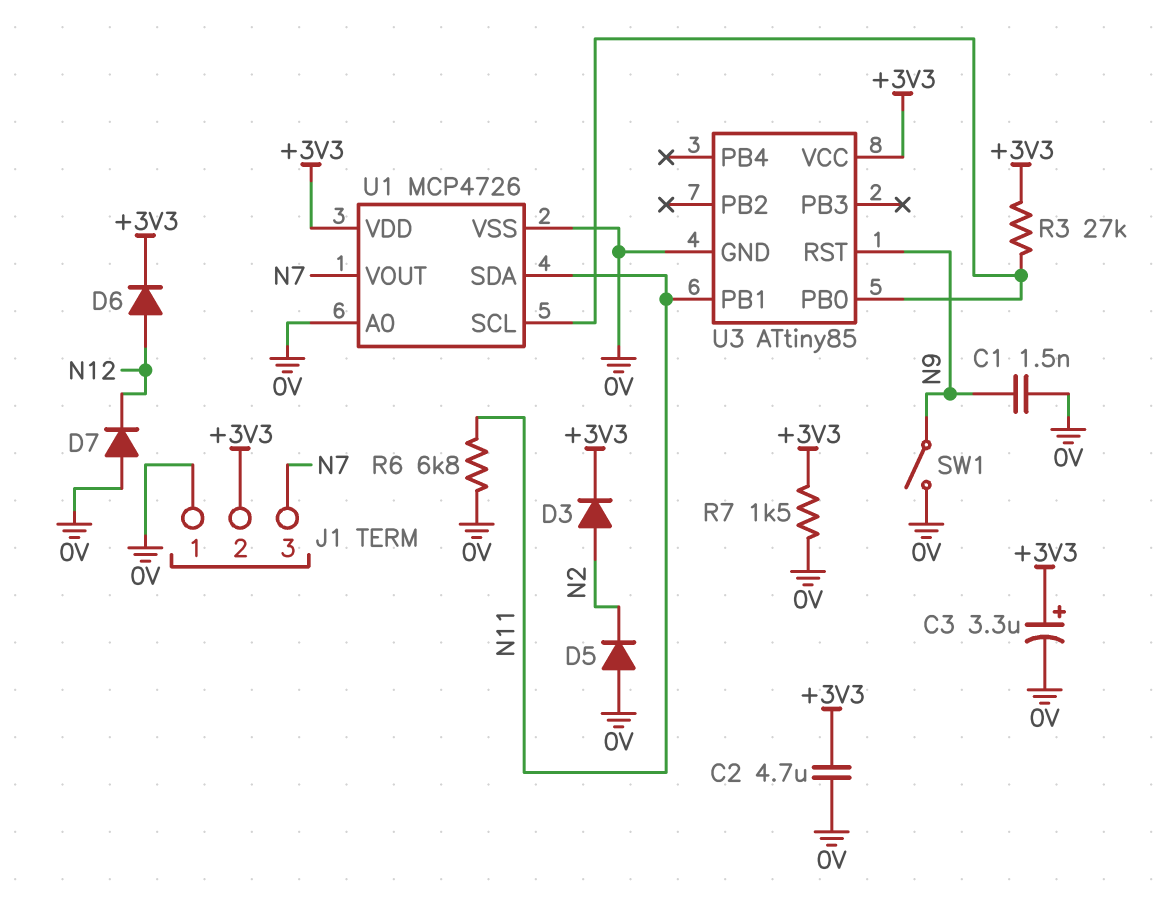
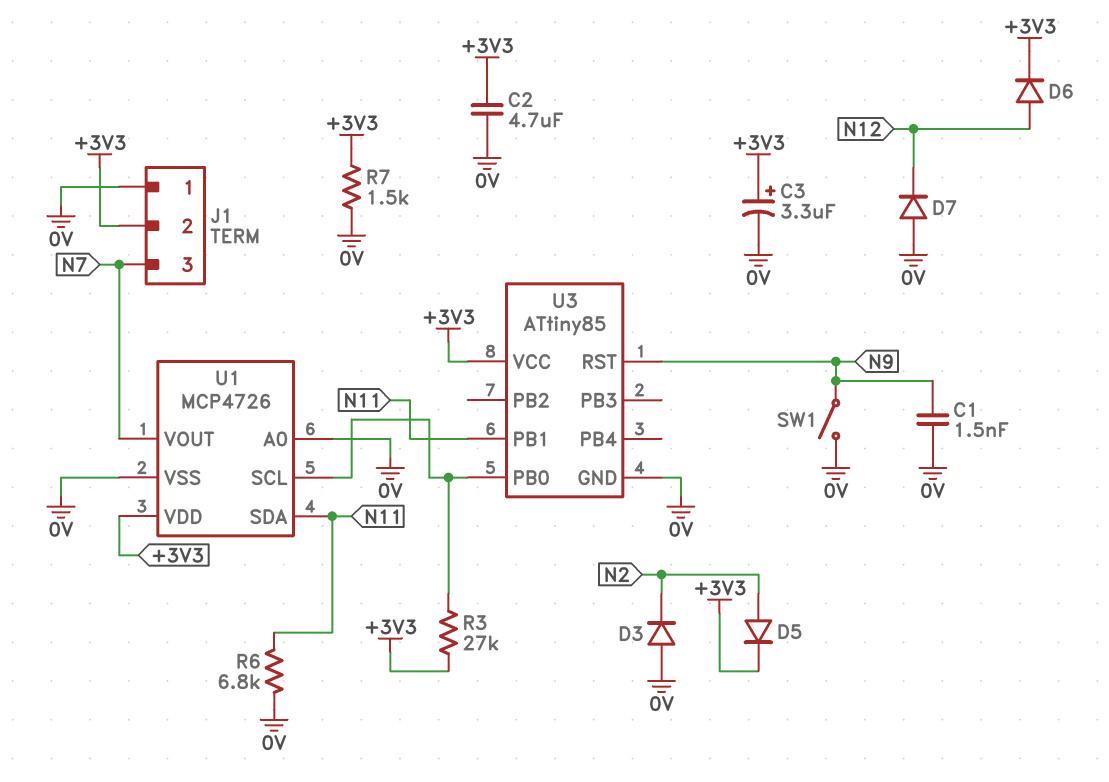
D3: diode (A N2, K +3V3) -> diode (A 0V, K N2)
D5: diode (A 0V, K N2) -> diode (A N2, K +3V3)

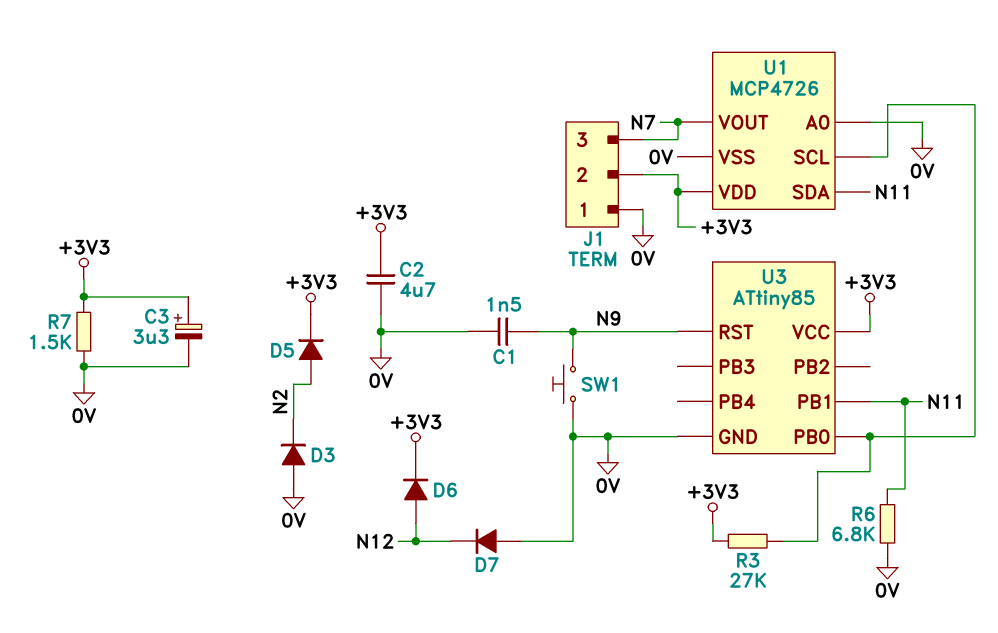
SW1: switch (0V, N9) -> button (0V, N9)

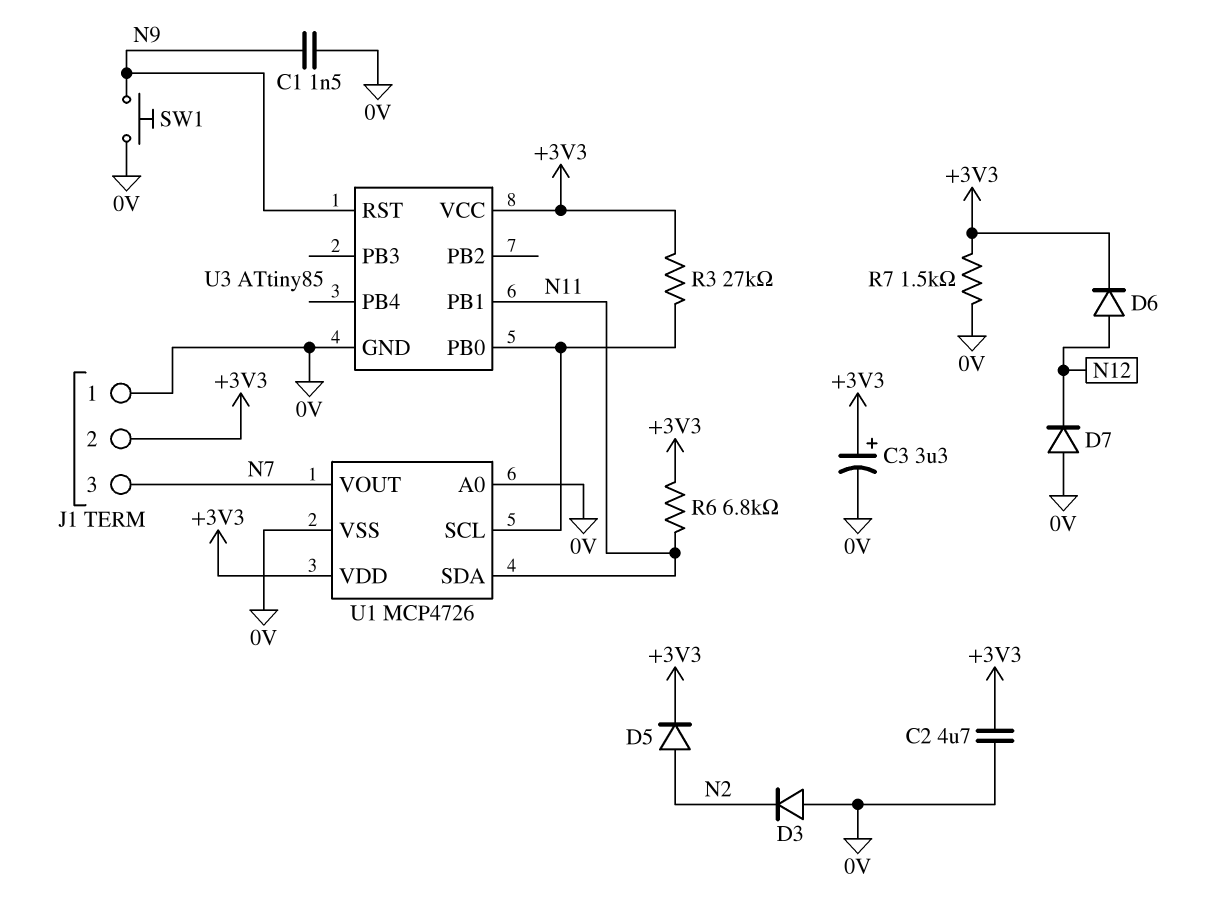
R6: 6.8k (0V, N11) -> 6.8k (+3V3, N11)

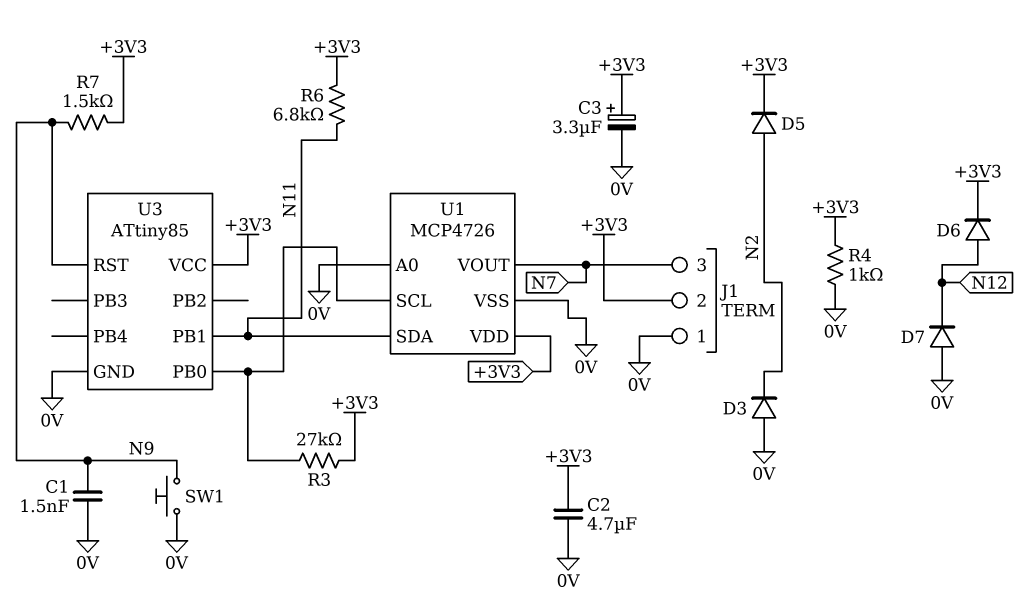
R4: none -> 1k (+3V3, 0V)
R7: 1.5k (+3V3, 0V) -> 1.5k (+3V3, N9)

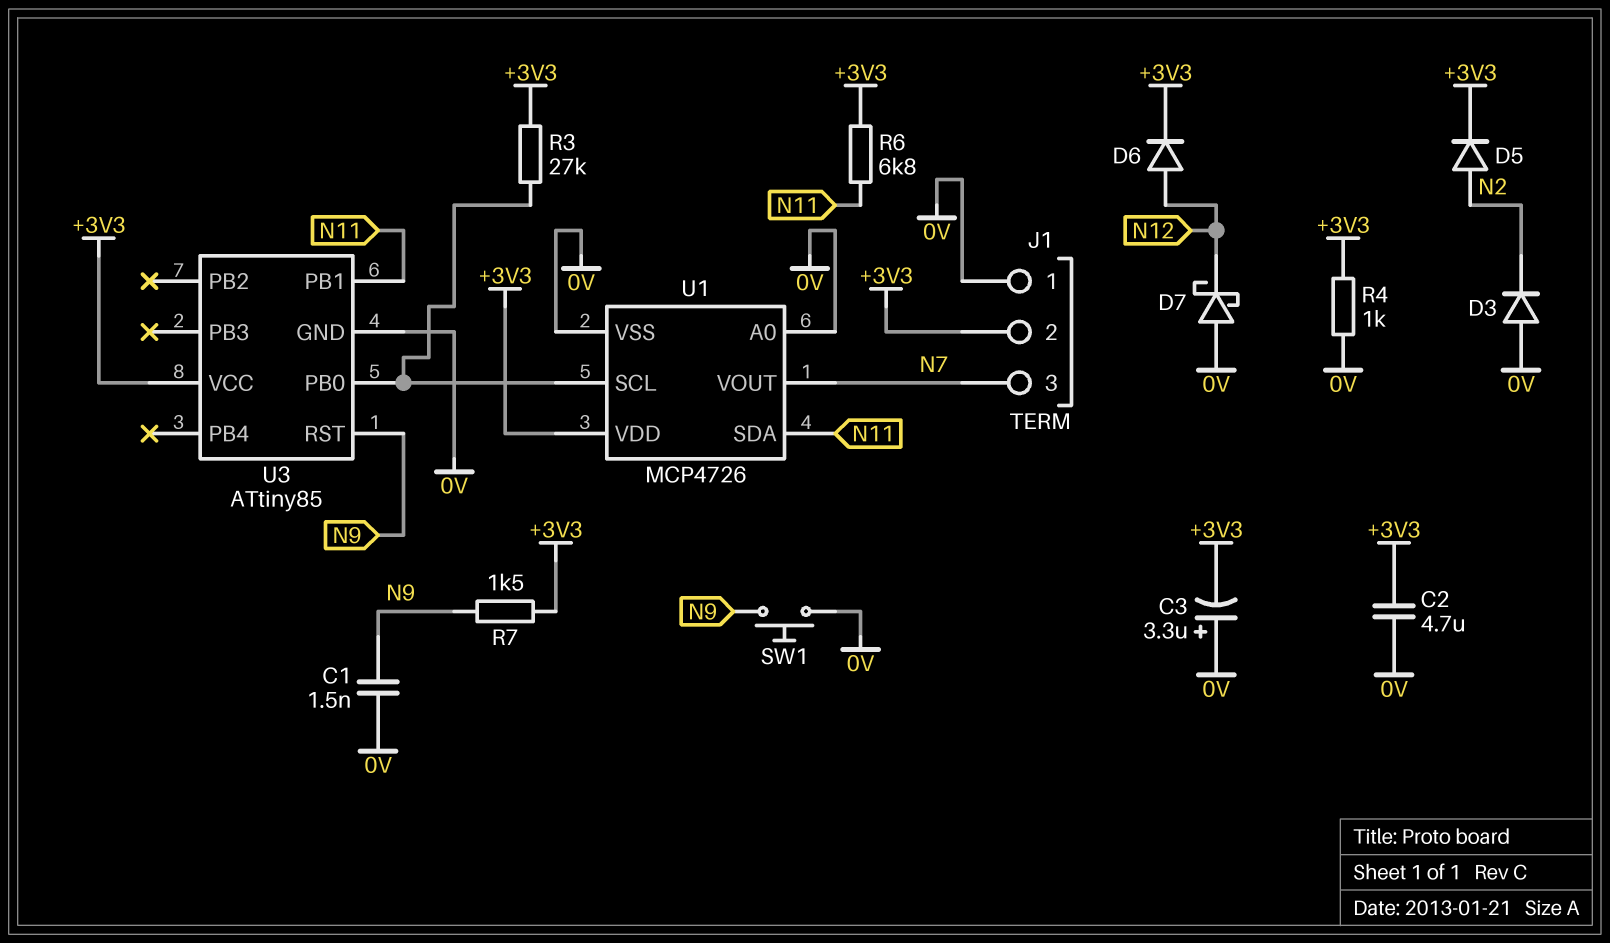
C3: 3.3uF (plus +3V3, minus 0V) -> 3.3uF (plus 0V, minus +3V3)
D7: diode (A 0V, K N12) -> schottky (A 0V, K N12)

